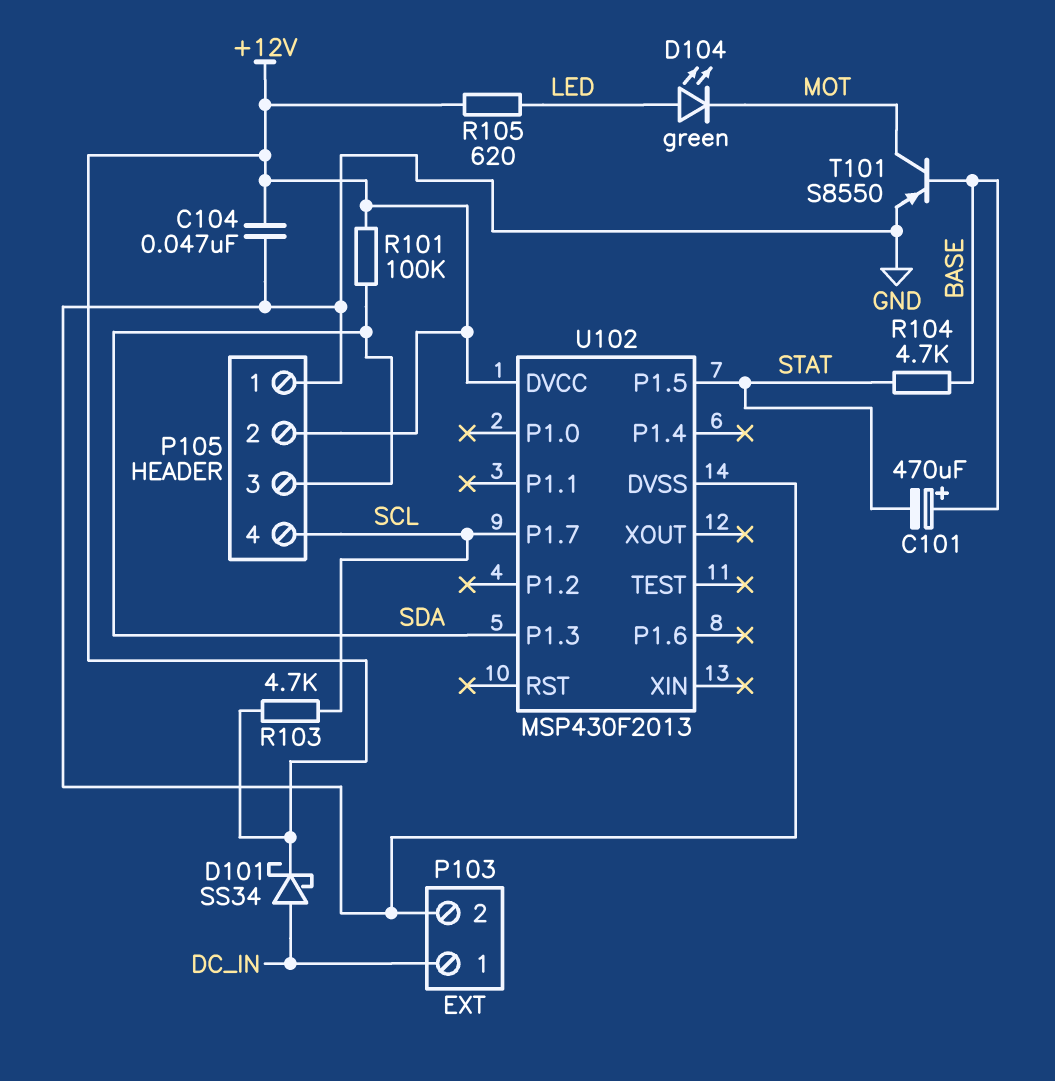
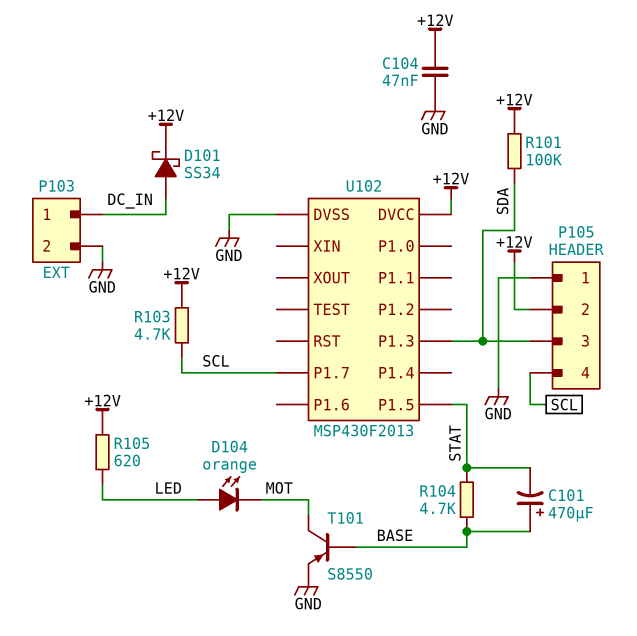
D104: LED green (A LED, K MOT) -> LED orange (A LED, K MOT)

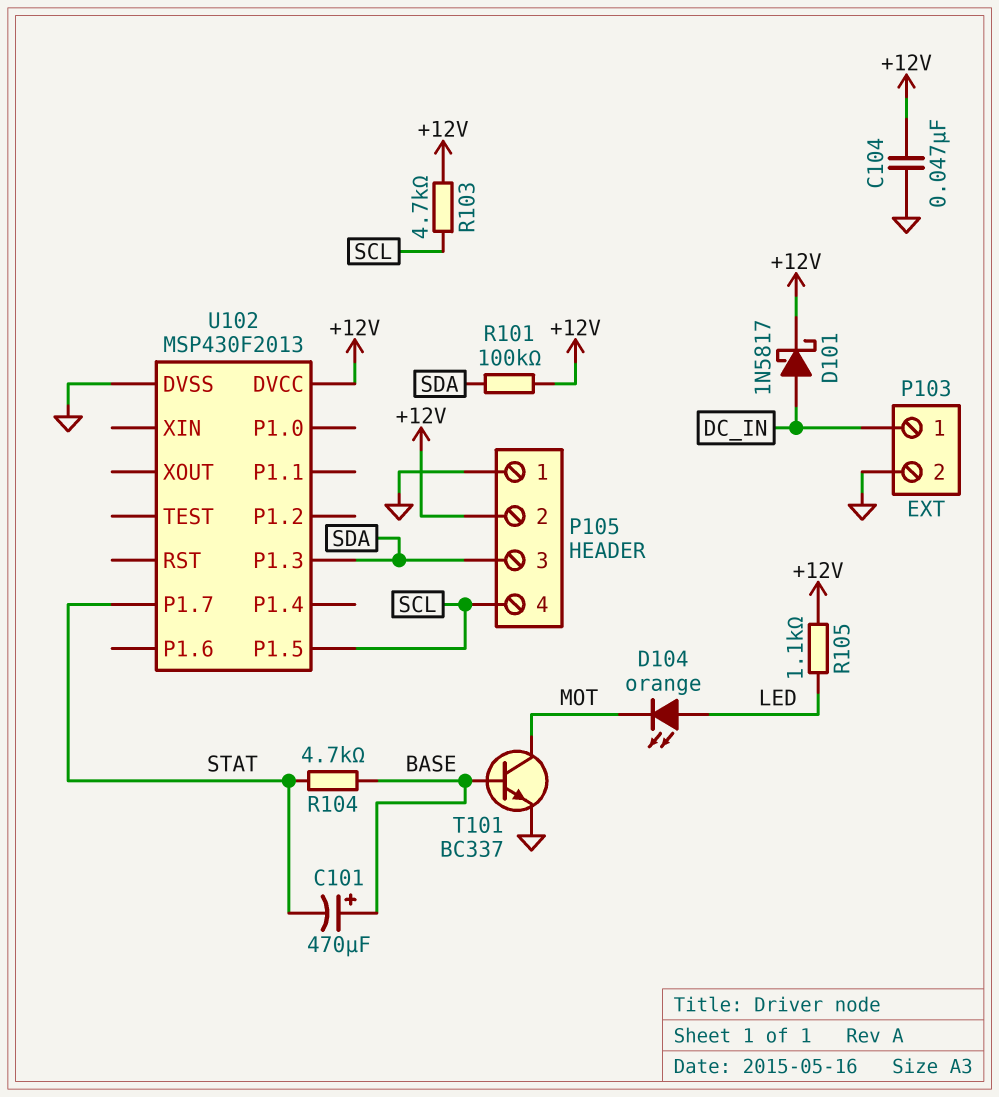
D101: schottky SS34 (A DC_IN, K +12V) -> schottky 1N5817 (A DC_IN, K +12V)
R105: 620 (+12V, LED) -> 1.1k (+12V, LED)
T101: PNP S8550 (B BASE, C MOT, E GND) -> NPN BC337 (B BASE, C MOT, E GND)
U102 pin P1.5: STAT -> SCL
U102 pin P1.7: SCL -> STAT

